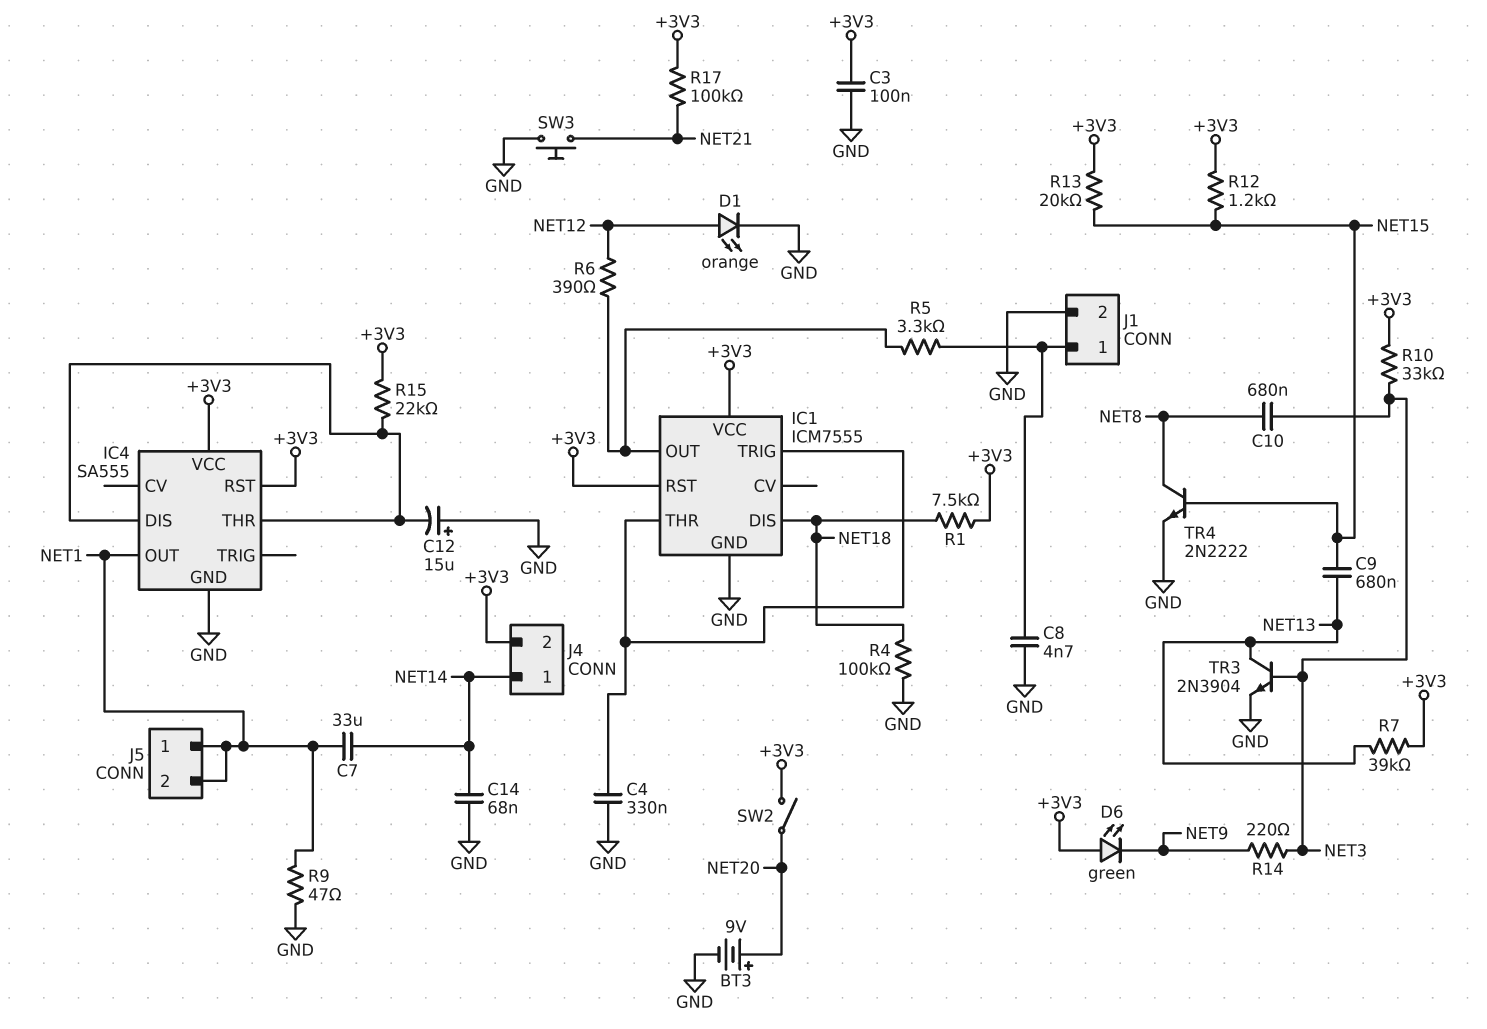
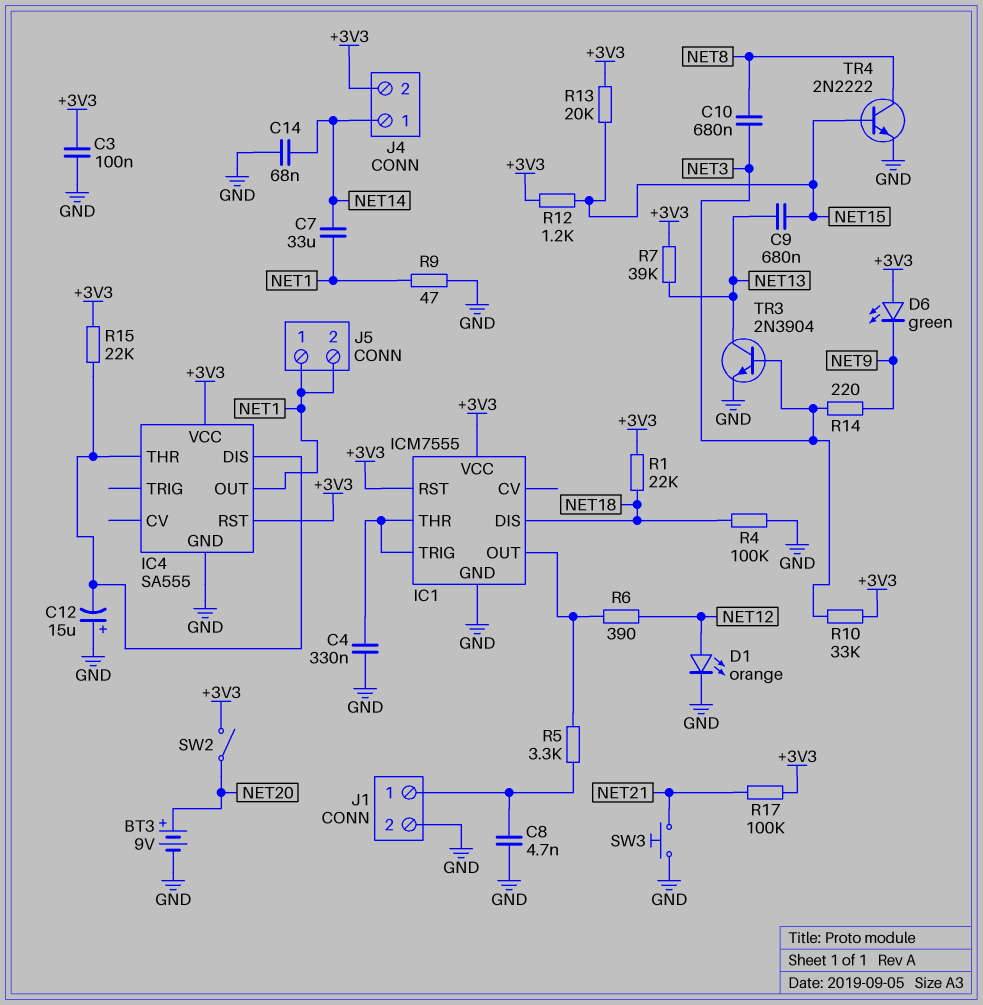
R1: 7.5k (+3V3, NET18) -> 22k (+3V3, NET18)

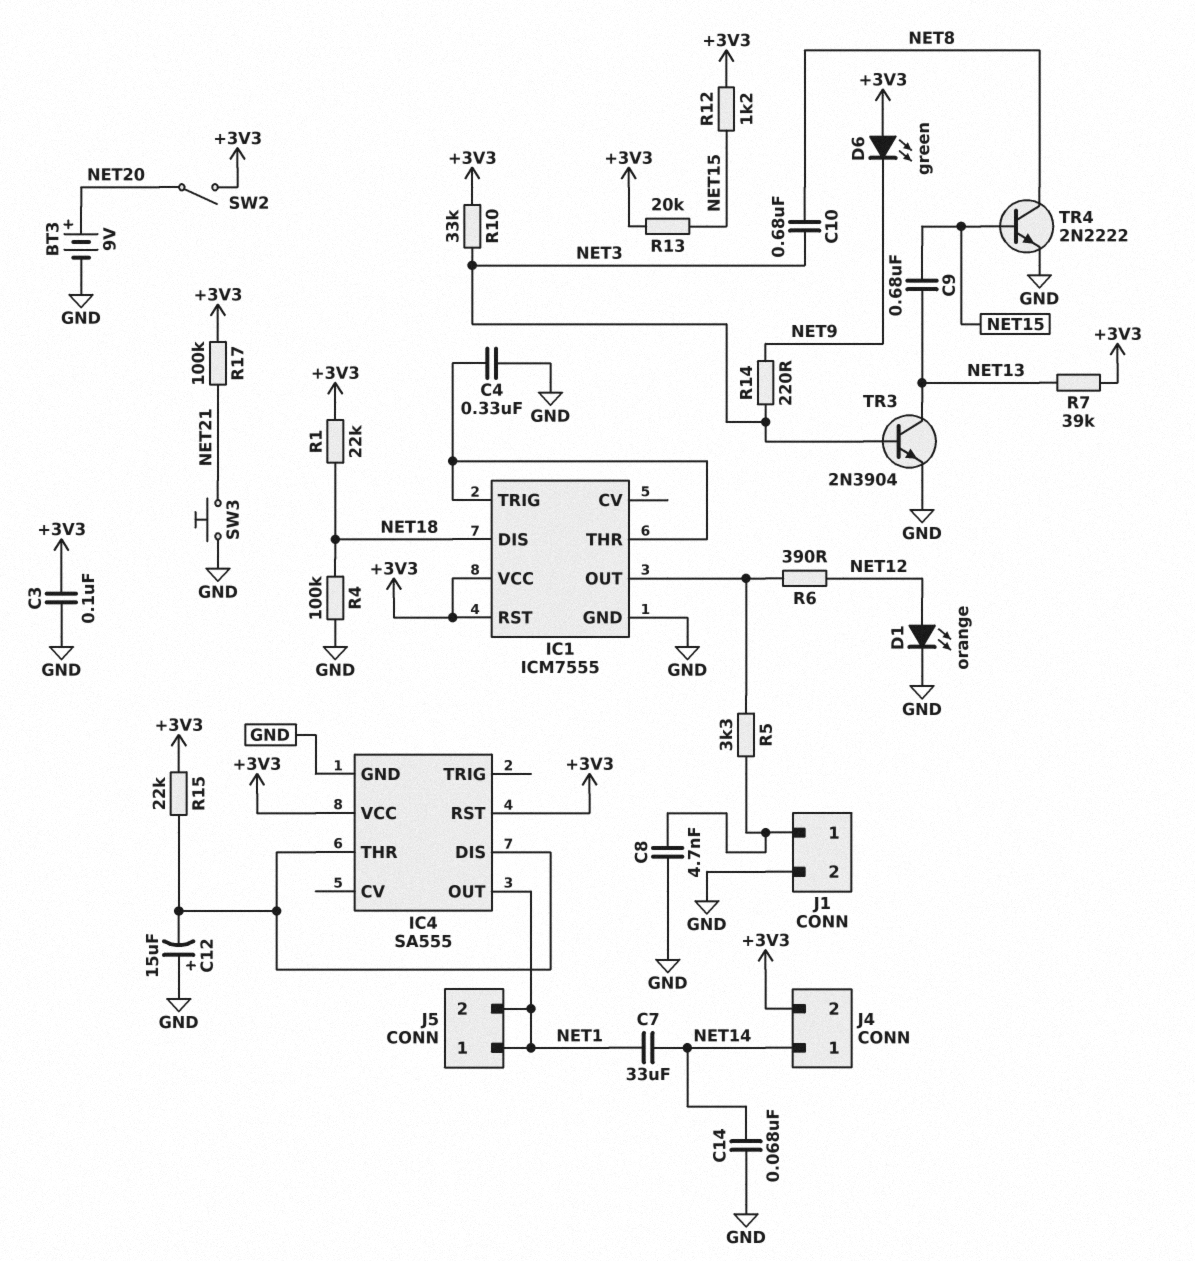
R9: 47 (GND, NET1) -> none

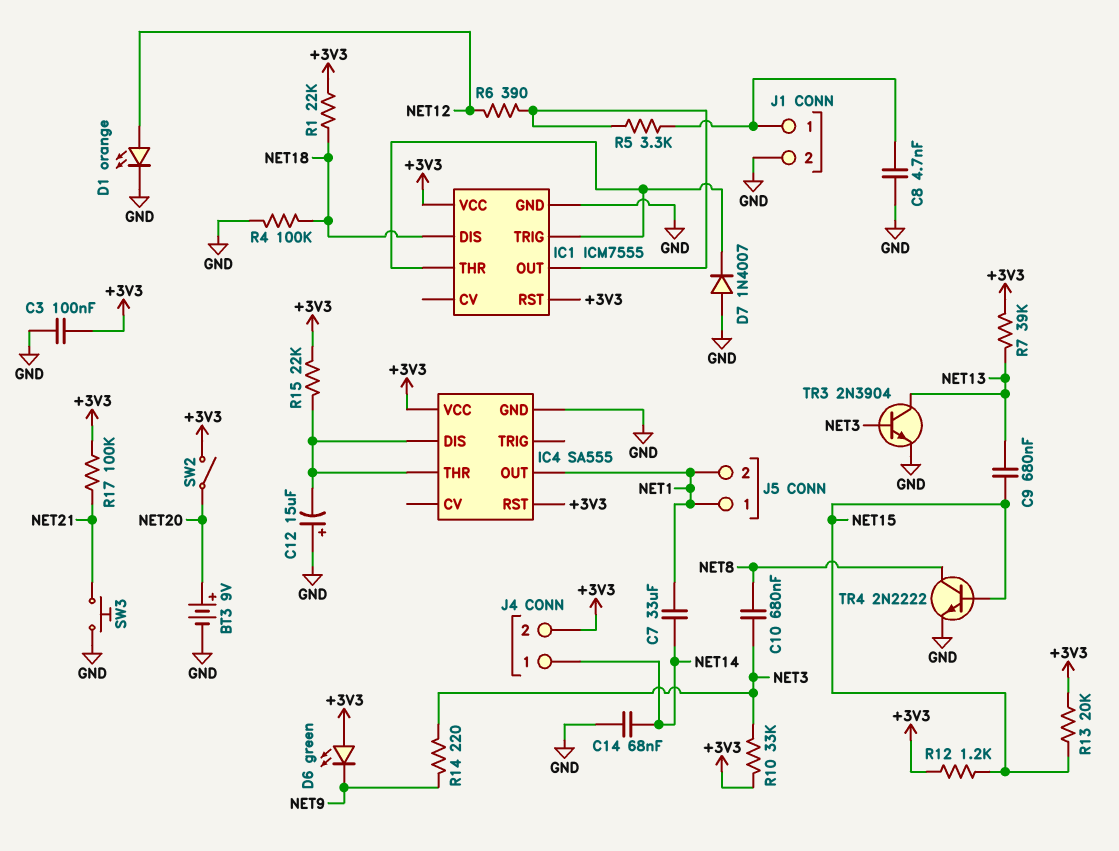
C4: 330nF (GND, IC1/THR) -> none
D7: none -> diode 1N4007 (A GND, K IC1/THR)

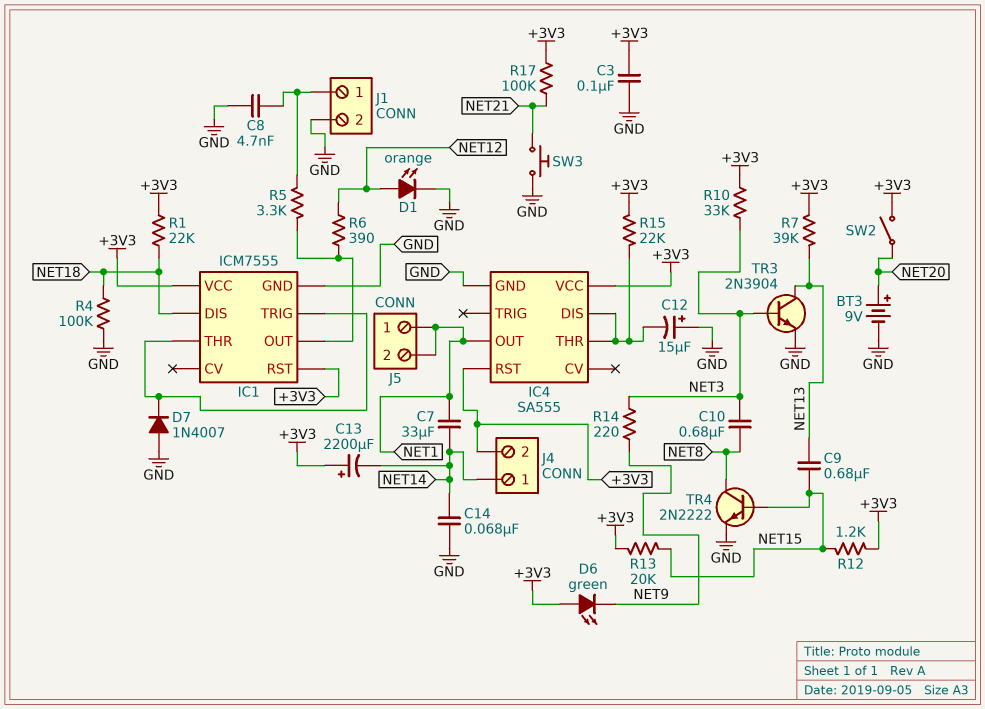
C13: none -> 2200uF (plus +3V3, minus NET14)

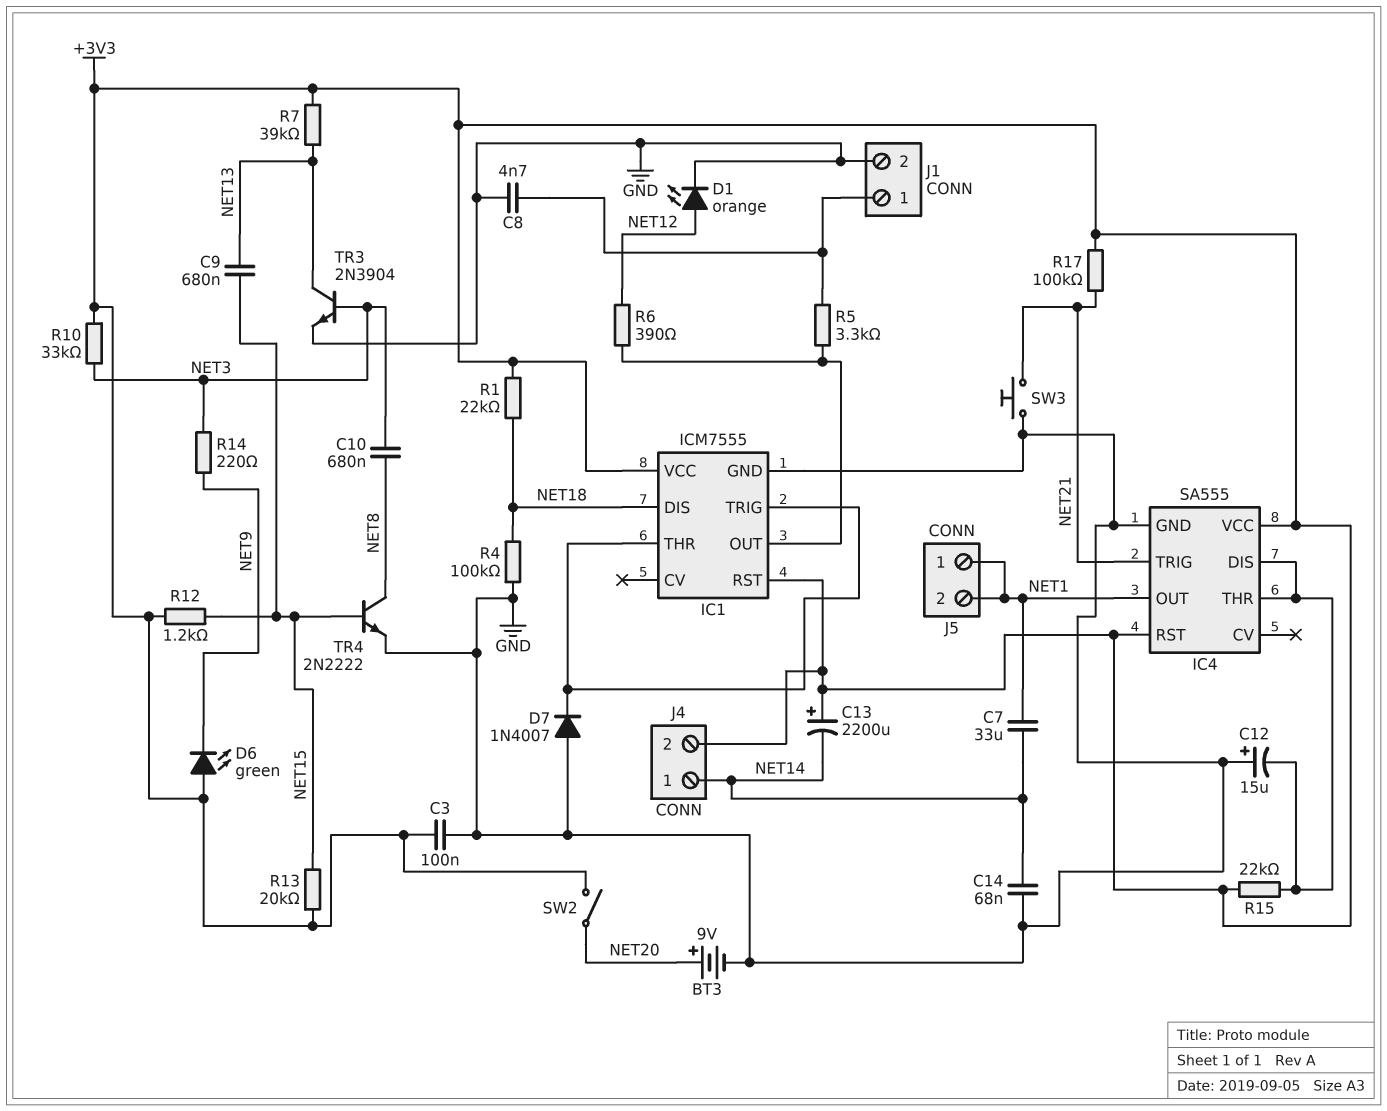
IC4 pin TRIG: none -> NET21

